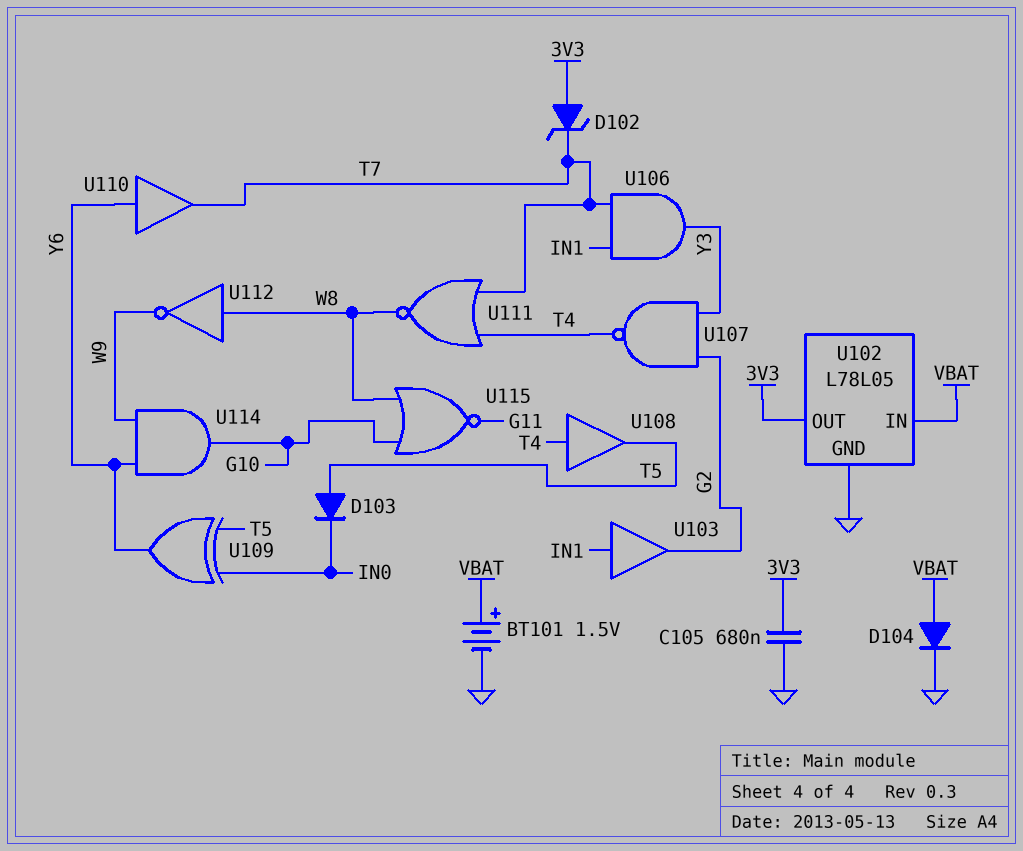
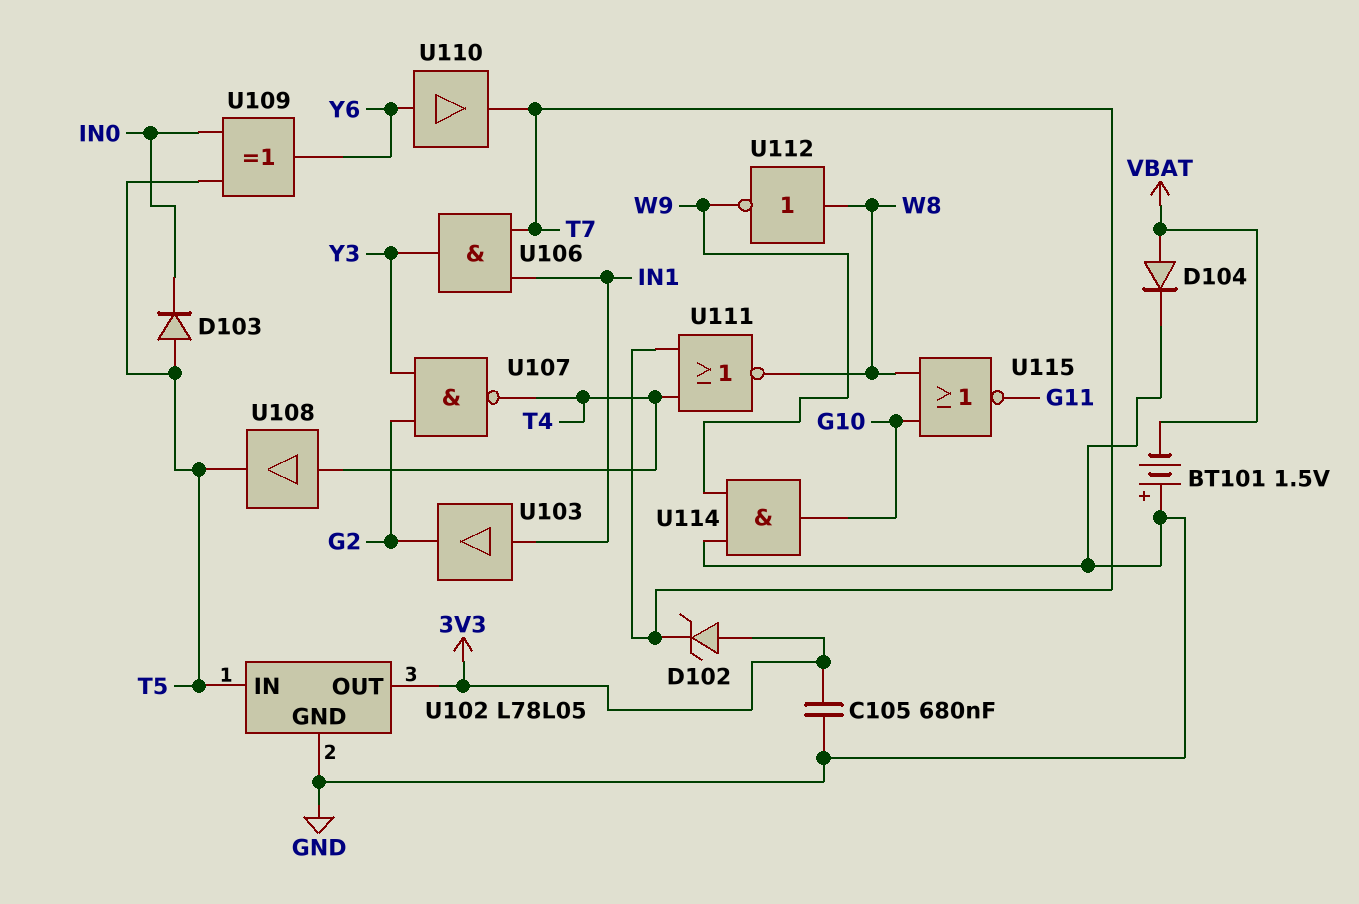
BT101: 1.5V (plus VBAT, minus GND) -> 1.5V (plus GND, minus VBAT)
U102 pin IN: VBAT -> T5
U114: AND (in W9, in Y6, out G10) -> AND (in GND, in W9, out G10)

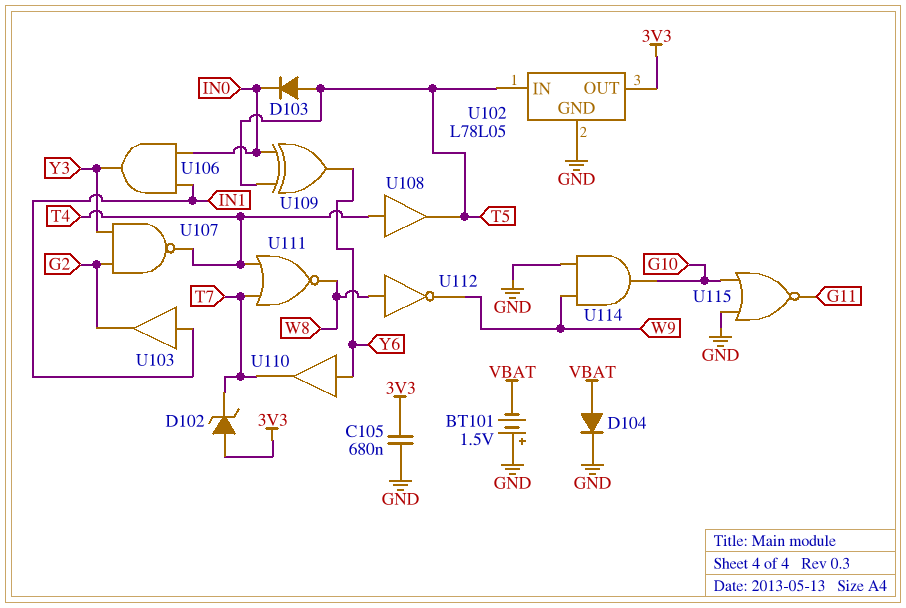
U106: AND (in IN1, in T7, out Y3) -> AND (in IN0, in IN1, out Y3)
U115: NOR (in G10, in W8, out G11) -> NOR (in G10, in GND, out G11)

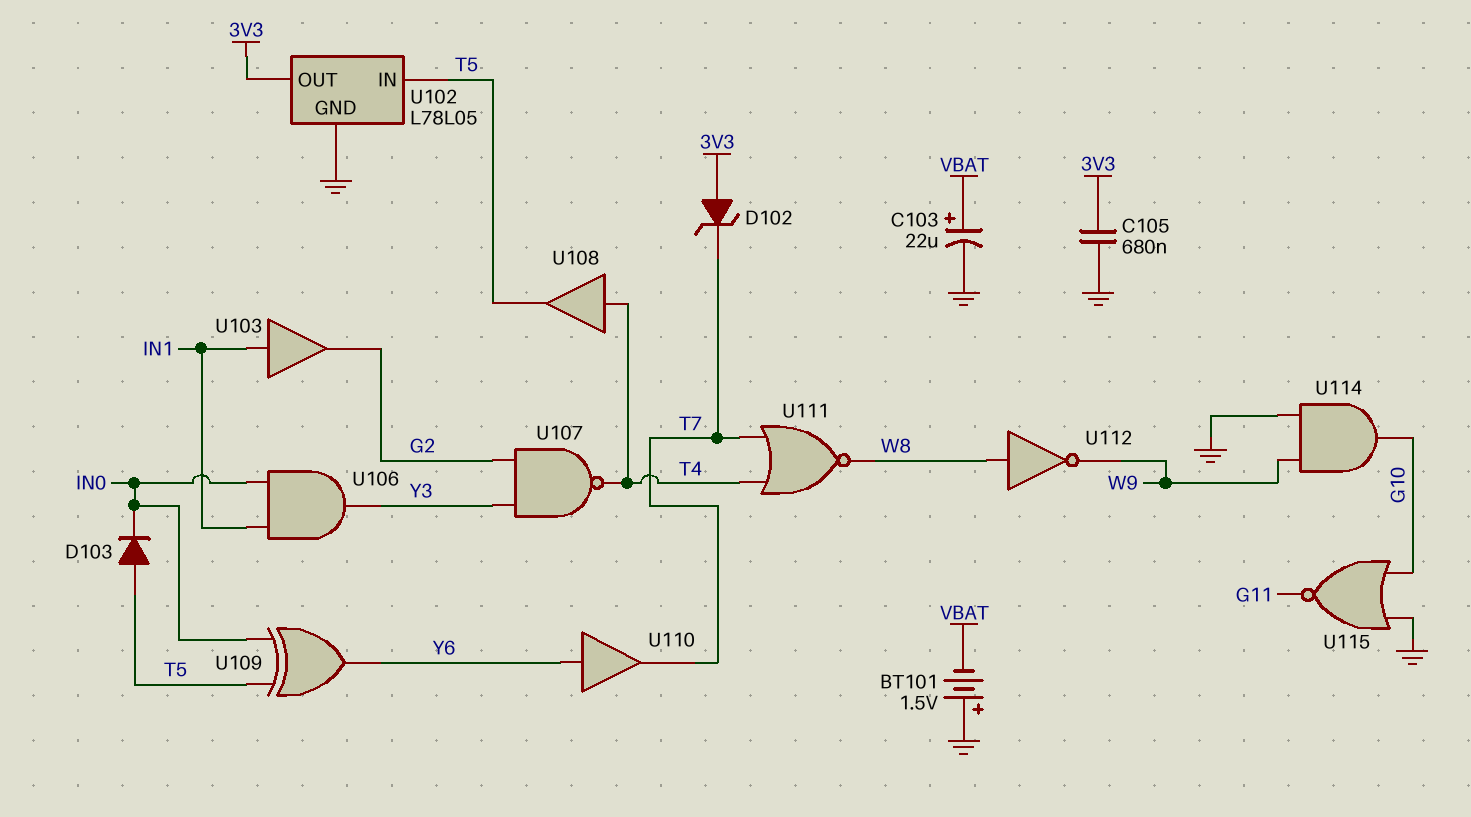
C103: none -> 22uF (plus VBAT, minus GND)
D104: diode (A VBAT, K GND) -> none

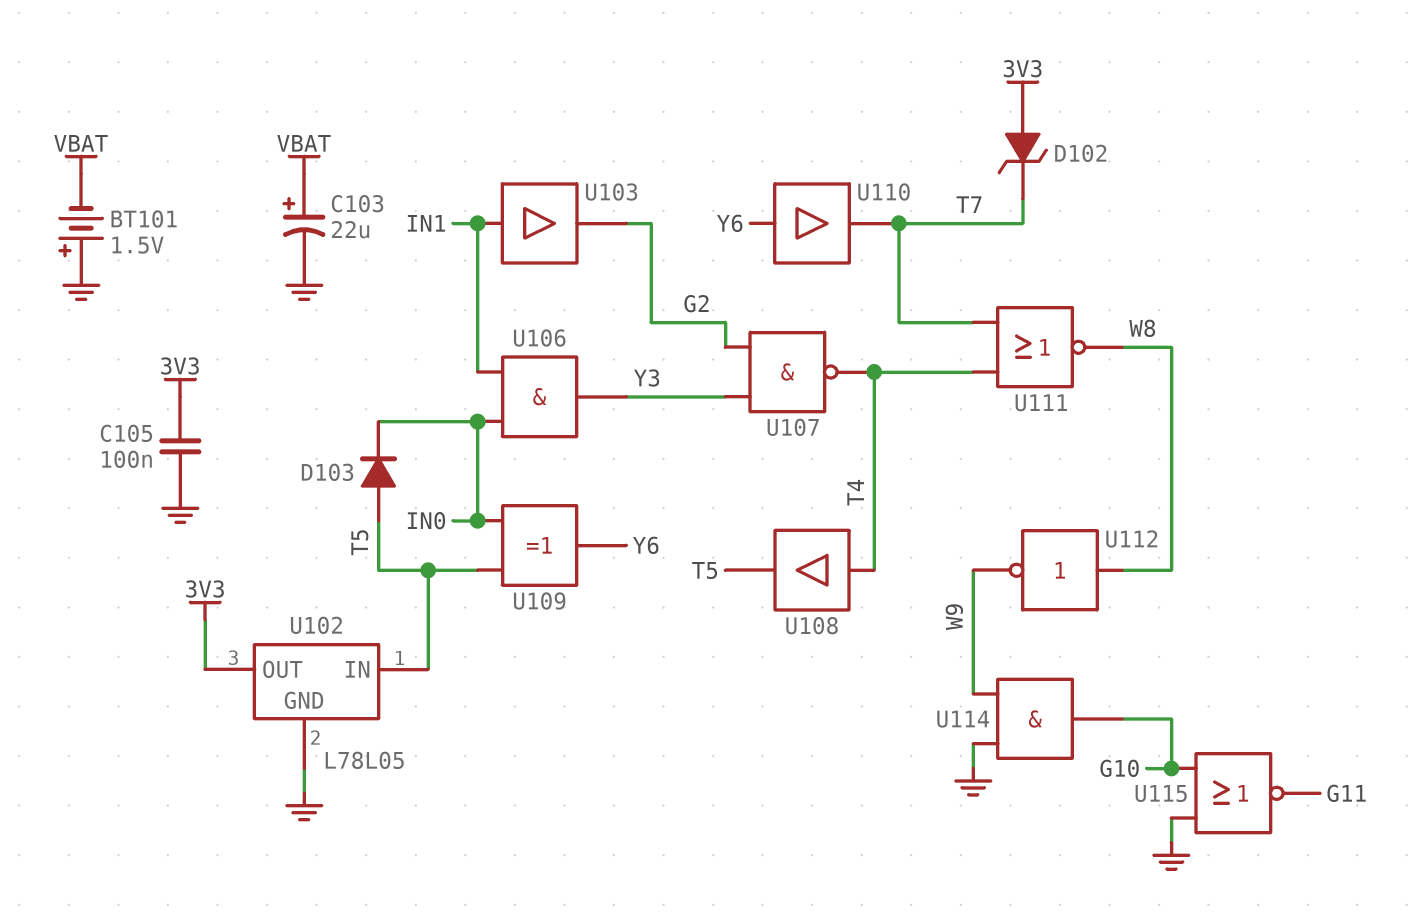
C105: 680nF (3V3, GND) -> 100nF (3V3, GND)

